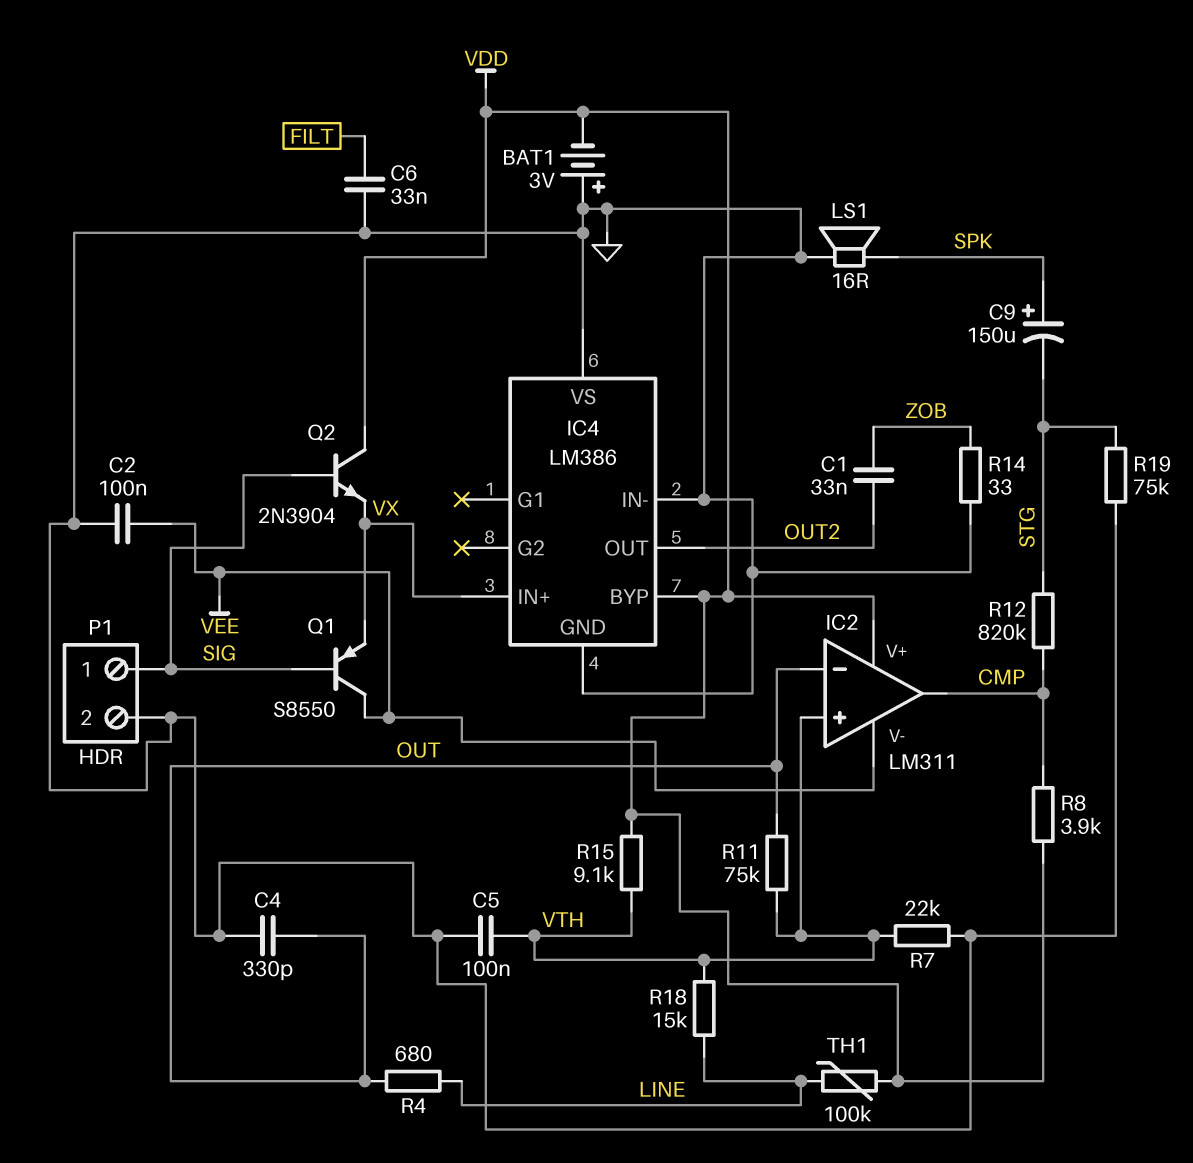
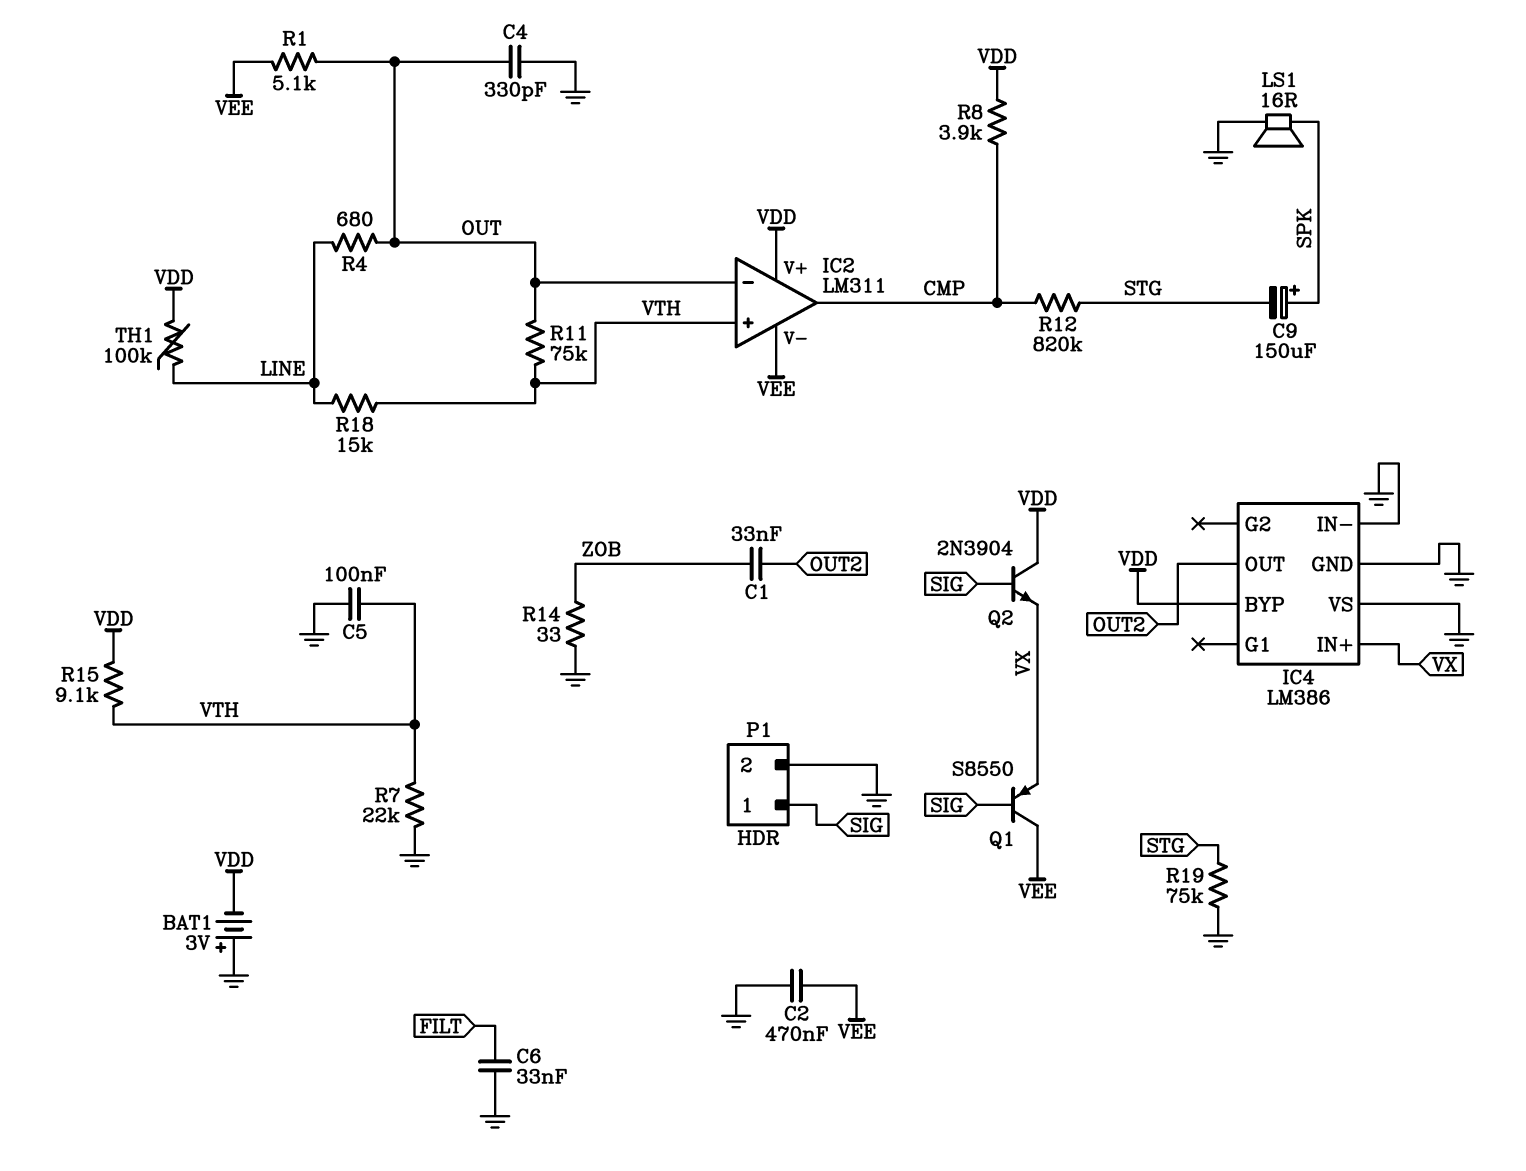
C2: 100nF (GND, VEE) -> 470nF (GND, VEE)
R1: none -> 5.1k (OUT, VEE)

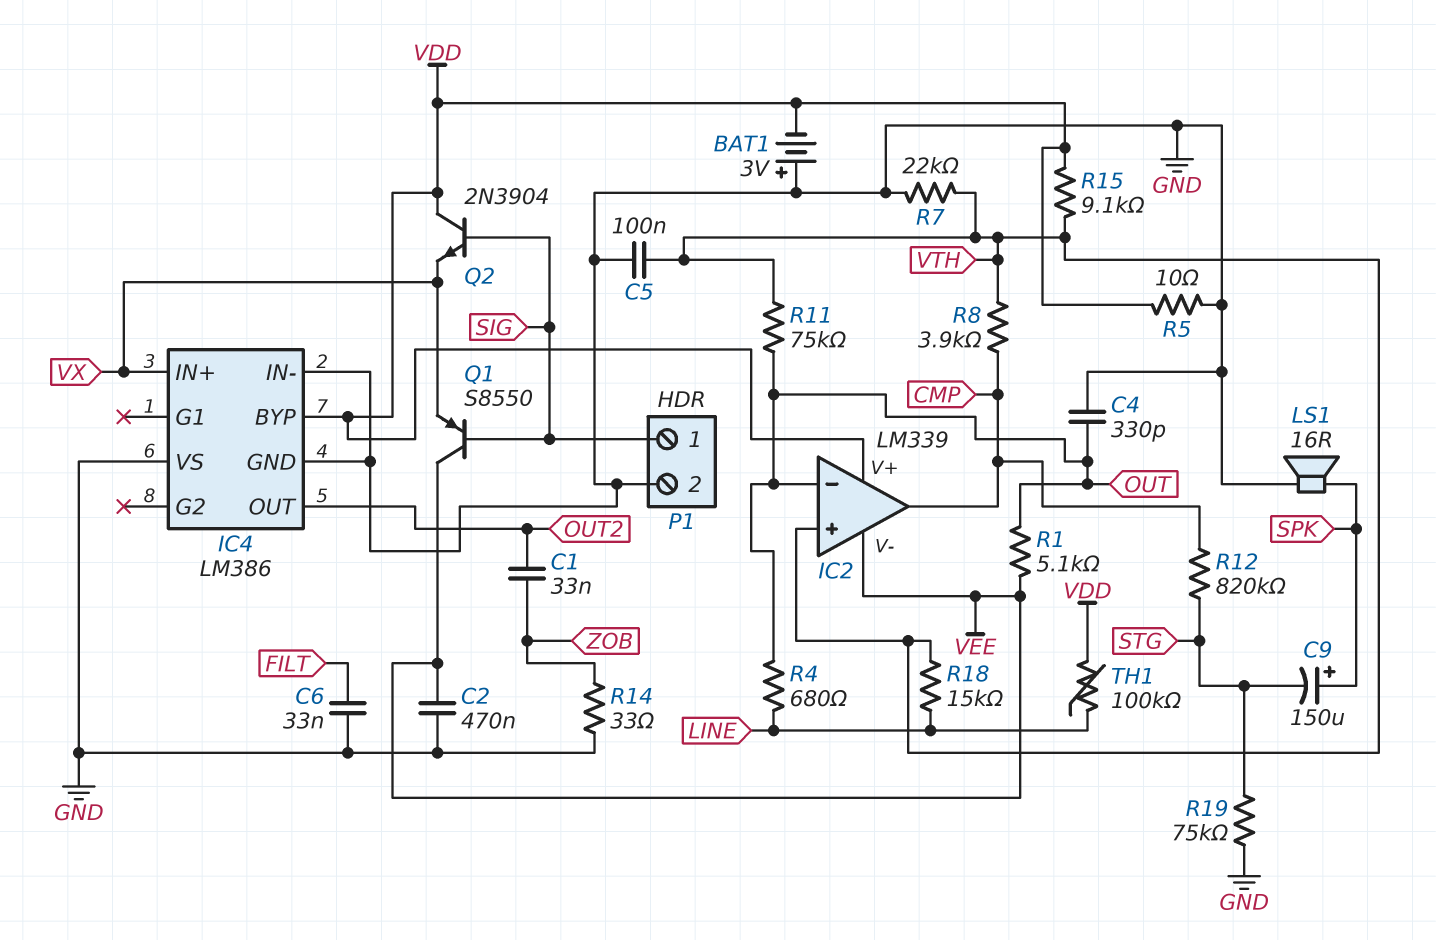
IC2: LM311 -> LM339
R5: none -> 10 (GND, VDD)
R8: 3.9k (CMP, VDD) -> 3.9k (CMP, VTH)

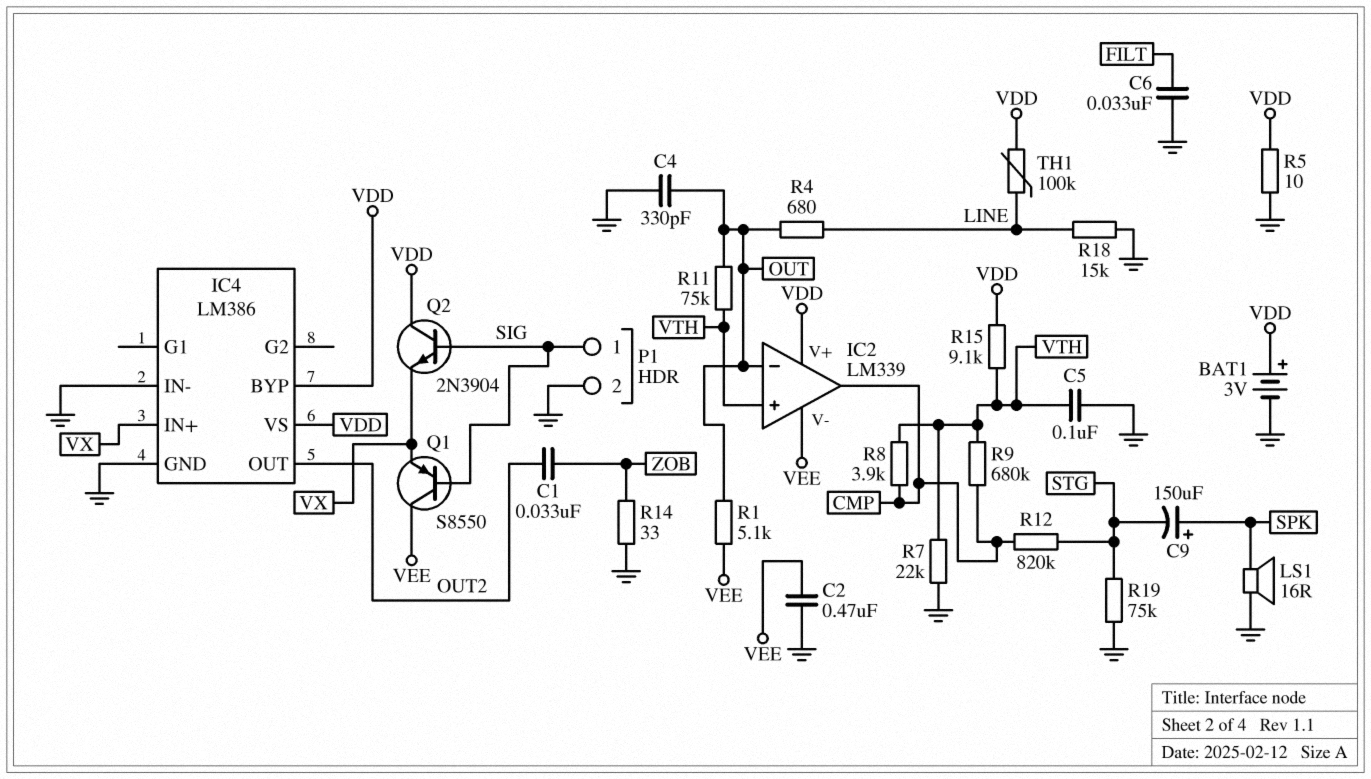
BAT1: 3V (plus GND, minus VDD) -> 3V (plus VDD, minus GND)
IC4 pin VS: GND -> VDD
R9: none -> 680k (CMP, VTH)
R18: 15k (LINE, VTH) -> 15k (GND, LINE)

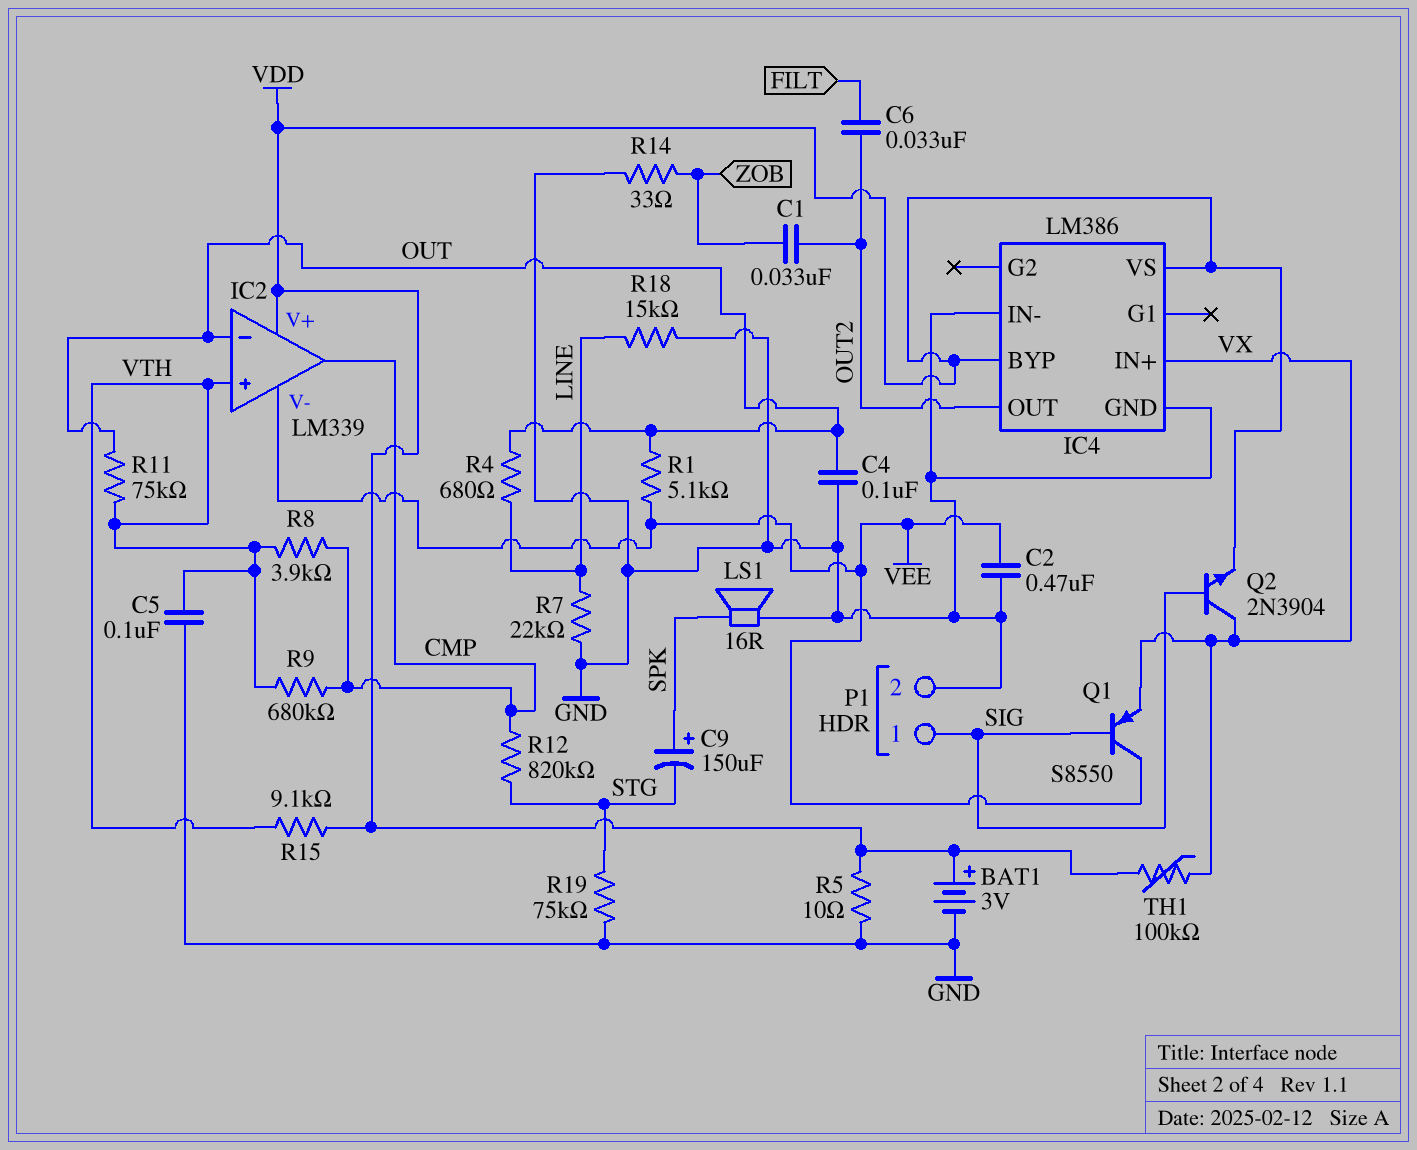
C4: 330pF (GND, OUT) -> 100nF (GND, OUT)
C6: 33nF (FILT, GND) -> 33nF (FILT, OUT2)
Q2: NPN 2N3904 (B SIG, C VDD, E VX) -> NPN 2N3904 (B SIG, C VX, E VDD)
R7: 22k (GND, VTH) -> 22k (GND, LINE)
TH1: 100k (LINE, VDD) -> 100k (VDD, VX)

